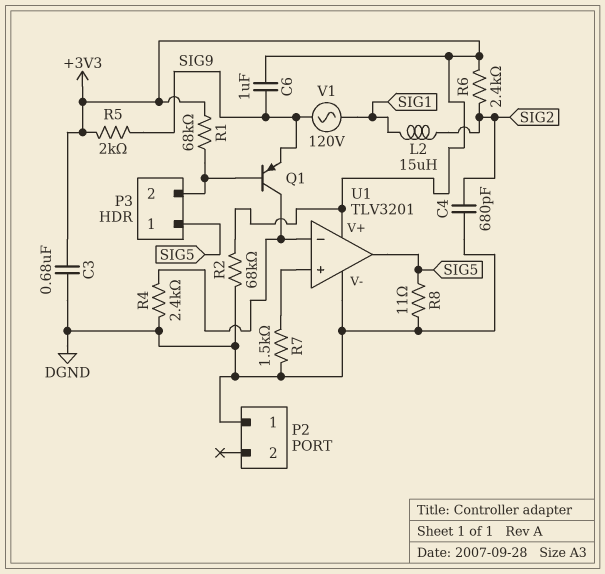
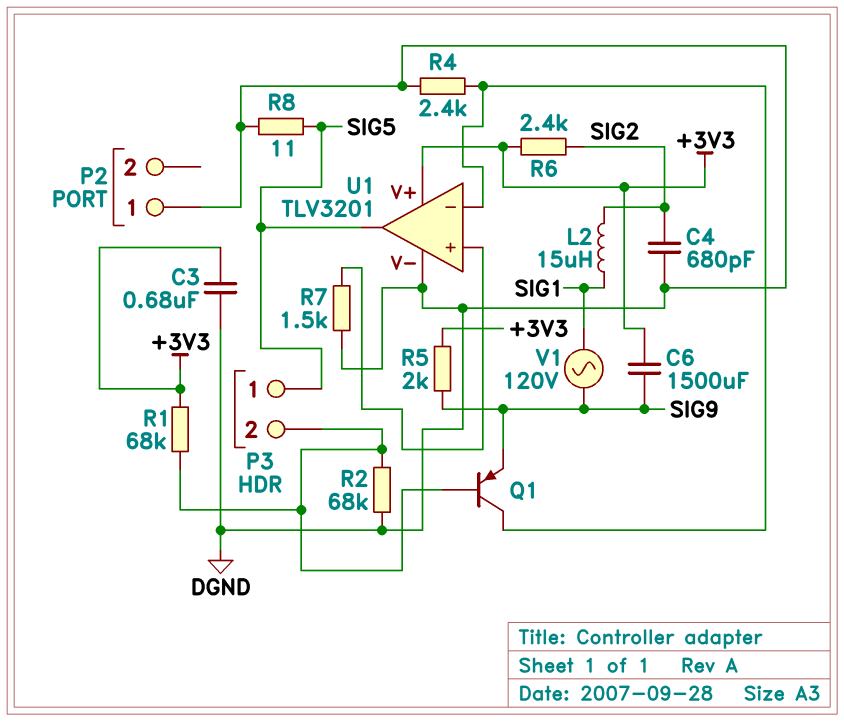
C6: 1uF (+3V3, SIG9) -> 1500uF (+3V3, SIG9)
R2: 68k (+3V3, DGND) -> 68k (DGND, P3/2)

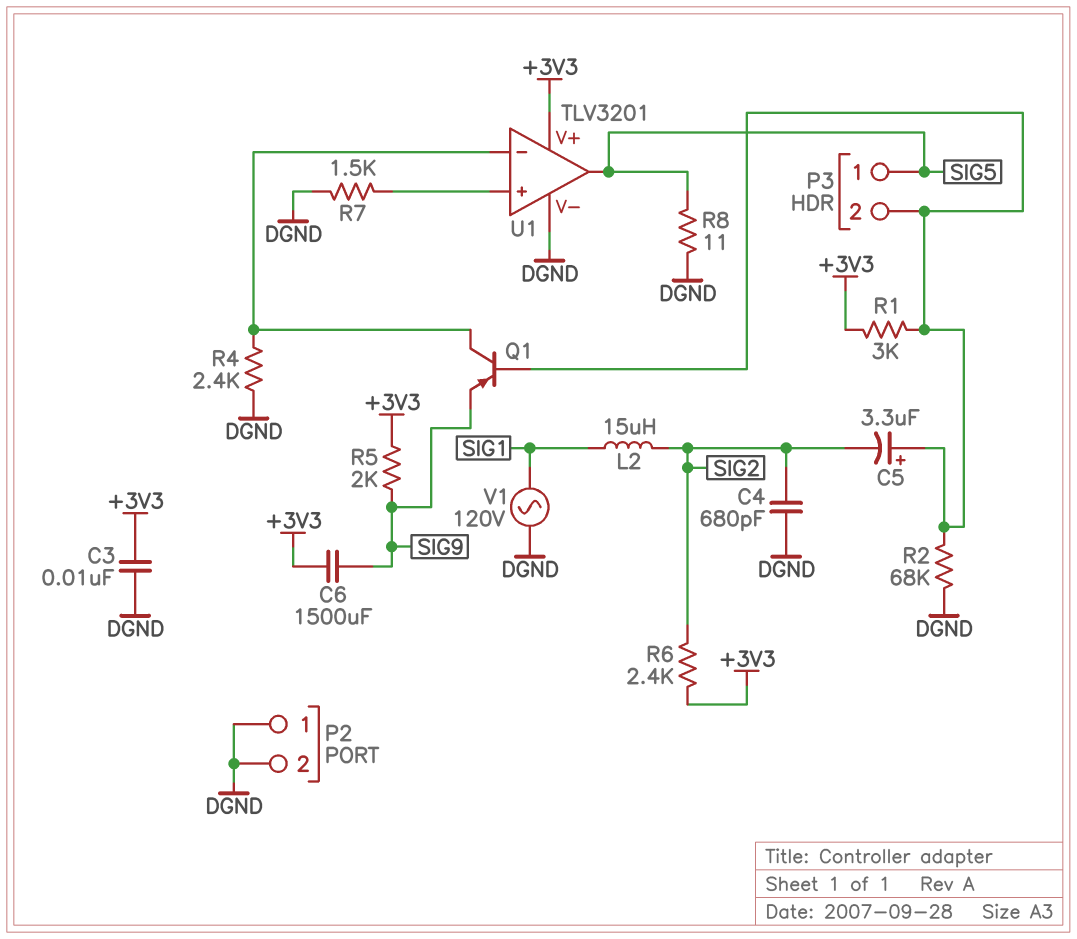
C3: 680nF (+3V3, DGND) -> 10nF (+3V3, DGND)
C5: none -> 3.3uF (plus P3/2, minus SIG2)
P2 pin 2: none -> DGND
R1: 68k (+3V3, P3/2) -> 3k (+3V3, P3/2)
V1: AC 120V (SIG1, SIG9) -> AC 120V (DGND, SIG1)

